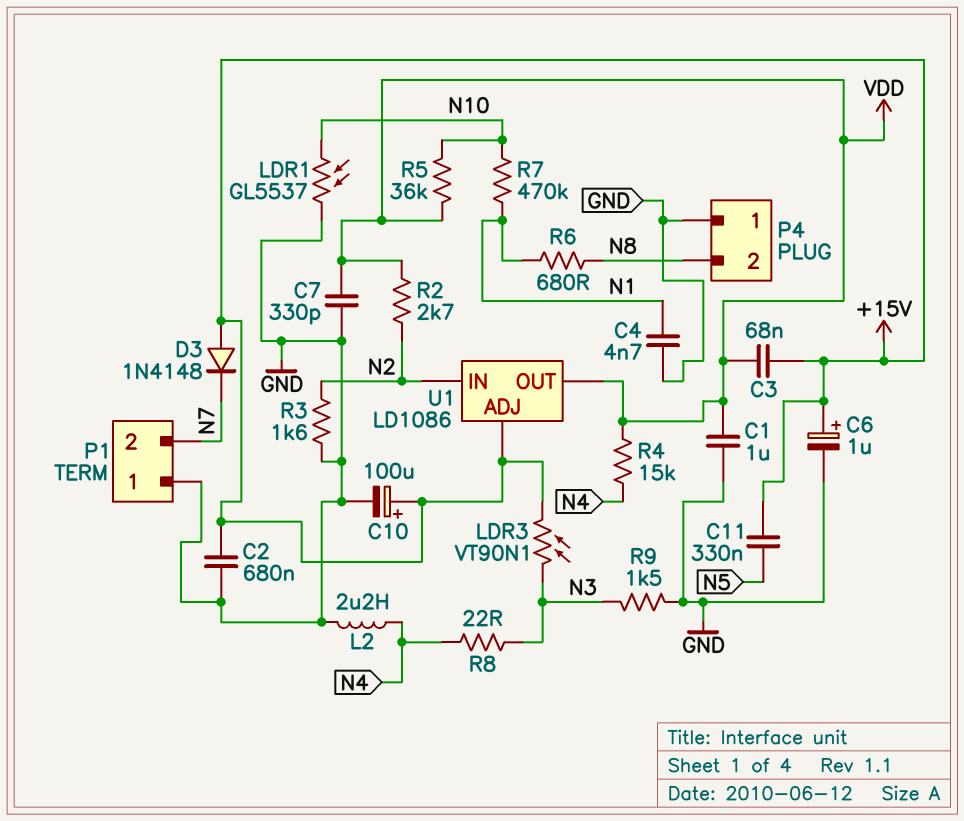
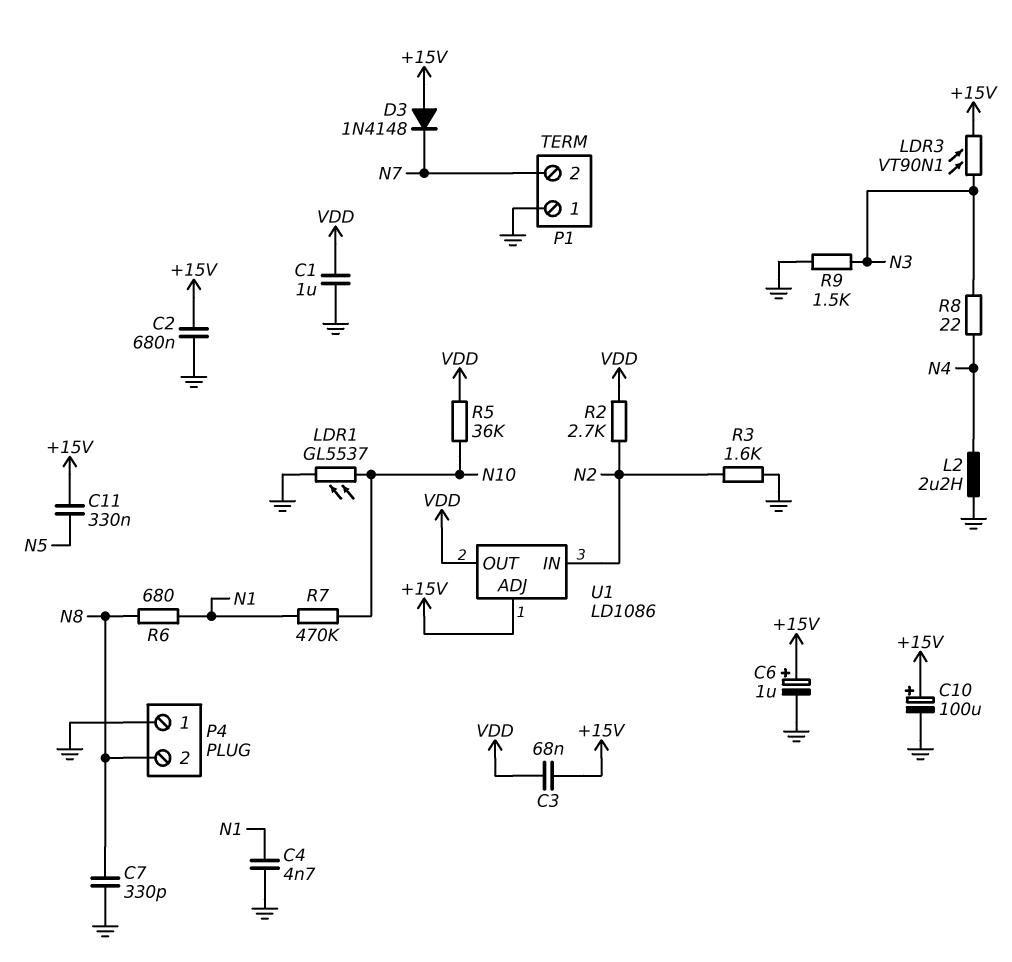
C7: 330pF (GND, VDD) -> 330pF (GND, N8)
R4: 15k (N4, VDD) -> none

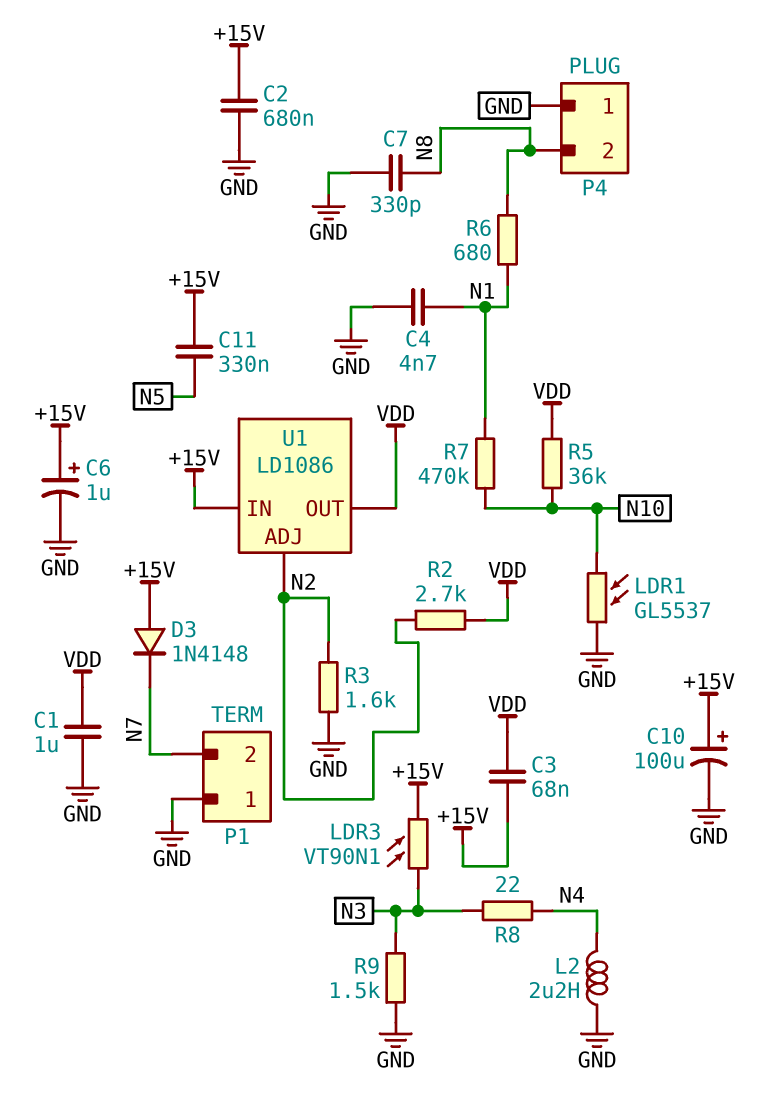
U1 pin ADJ: +15V -> N2
U1 pin IN: N2 -> +15V

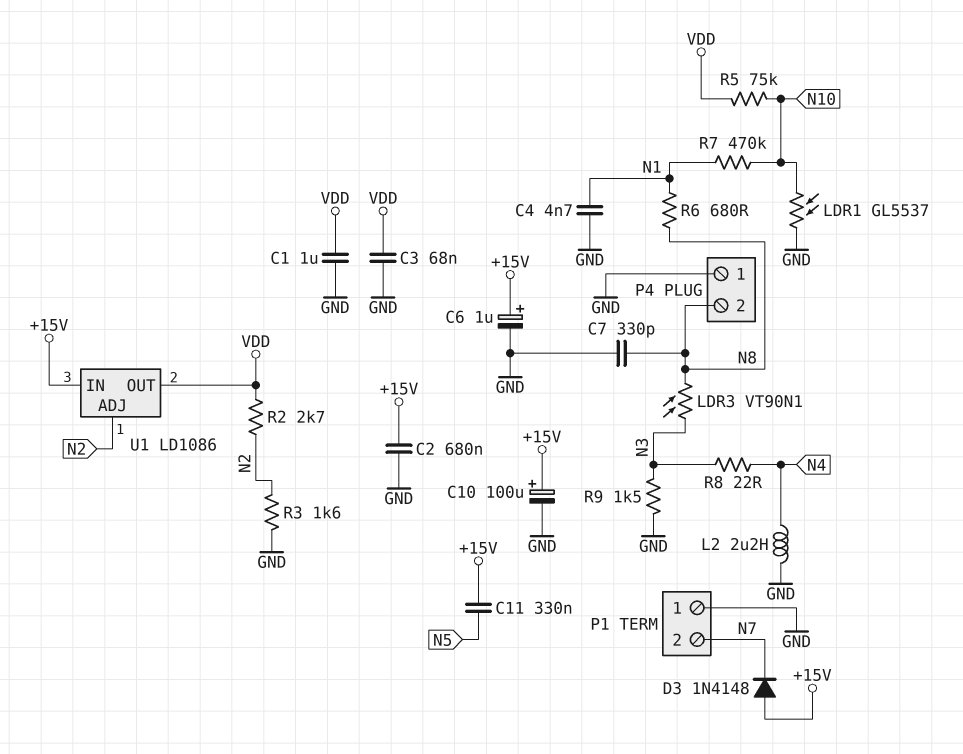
C3: 68nF (+15V, VDD) -> 68nF (GND, VDD)
LDR3: VT90N1 (+15V, N3) -> VT90N1 (N3, N8)
R5: 36k (N10, VDD) -> 75k (N10, VDD)

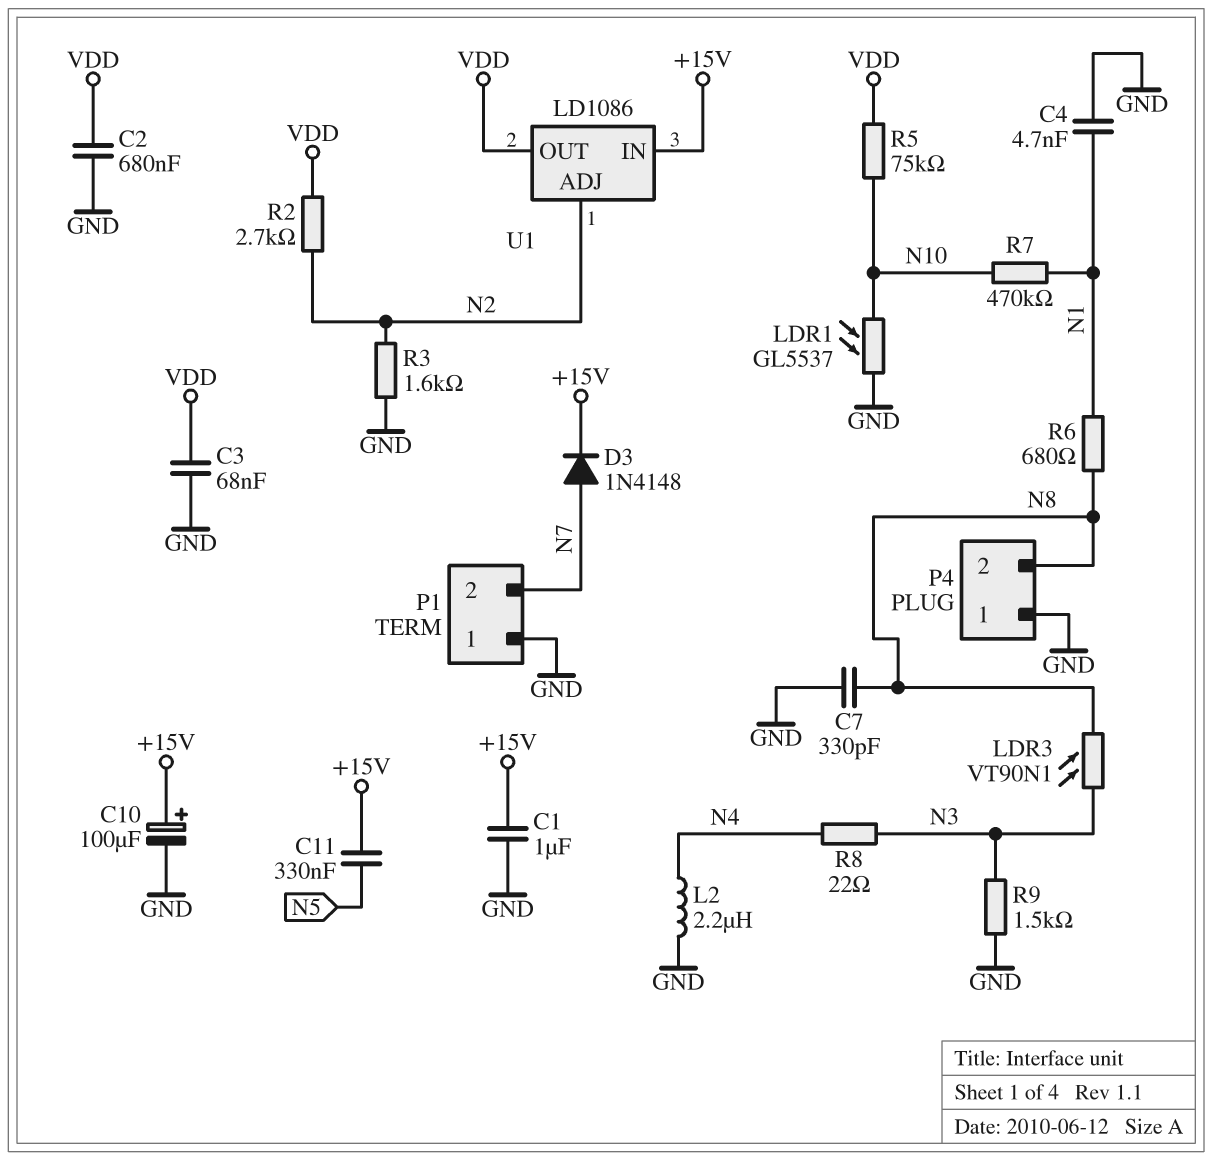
C1: 1uF (GND, VDD) -> 1uF (+15V, GND)
C2: 680nF (+15V, GND) -> 680nF (GND, VDD)
C6: 1uF (plus +15V, minus GND) -> none
D3: diode 1N4148 (A +15V, K N7) -> diode 1N4148 (A N7, K +15V)

